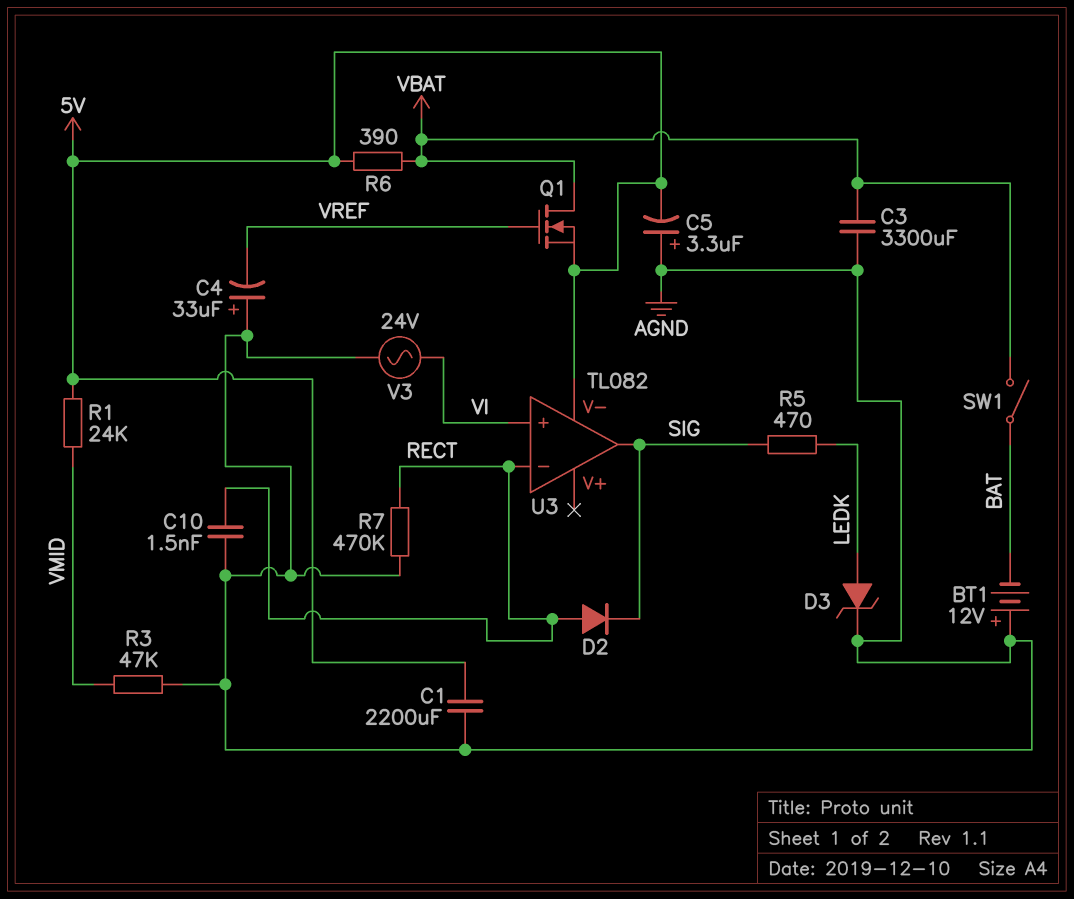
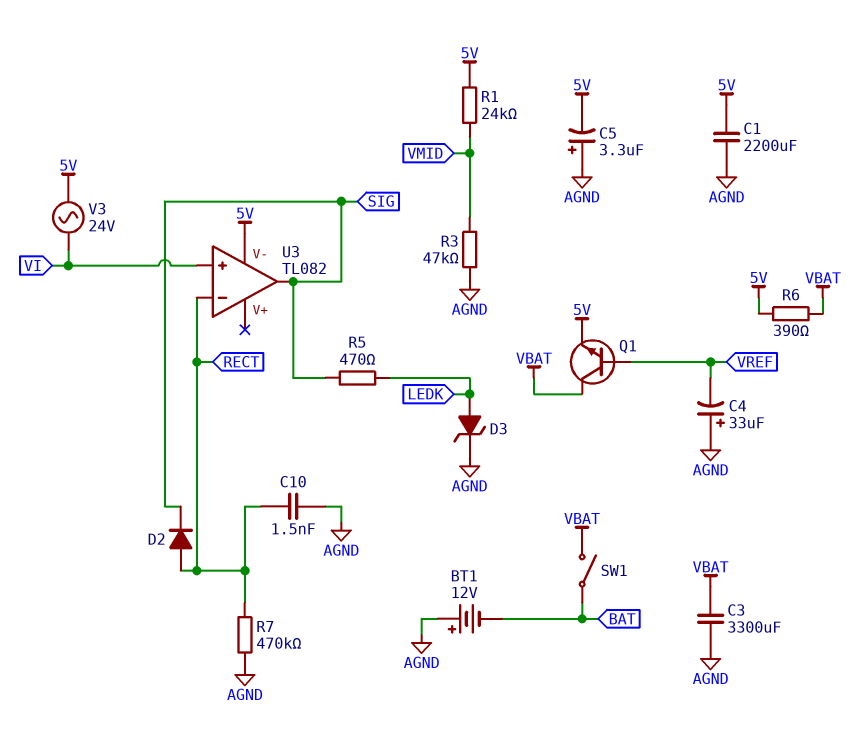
Q1: NMOS (G VREF, D VBAT, S 5V) -> NPN (B VREF, C VBAT, E 5V)
V3: AC 24V (AGND, VI) -> AC 24V (5V, VI)

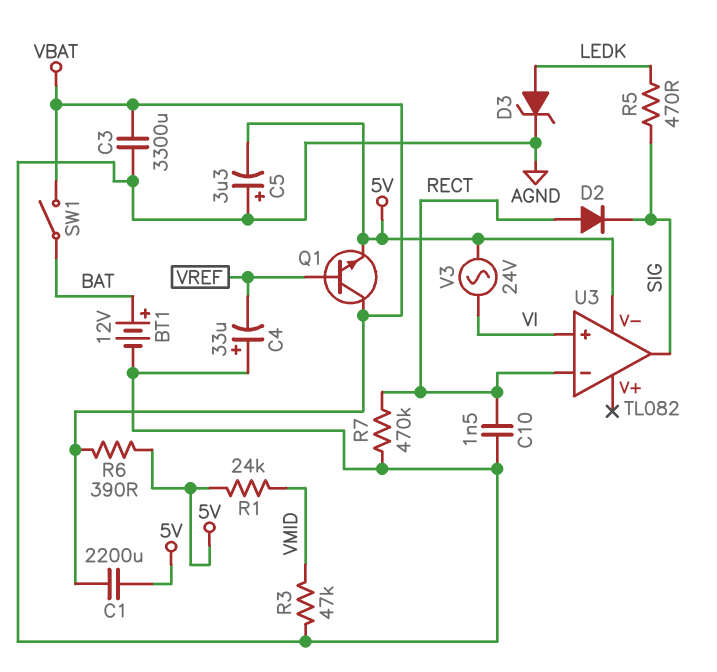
BT1: 12V (plus AGND, minus BAT) -> 12V (plus BAT, minus AGND)
C1: 2200uF (5V, AGND) -> 2200uF (5V, VBAT)

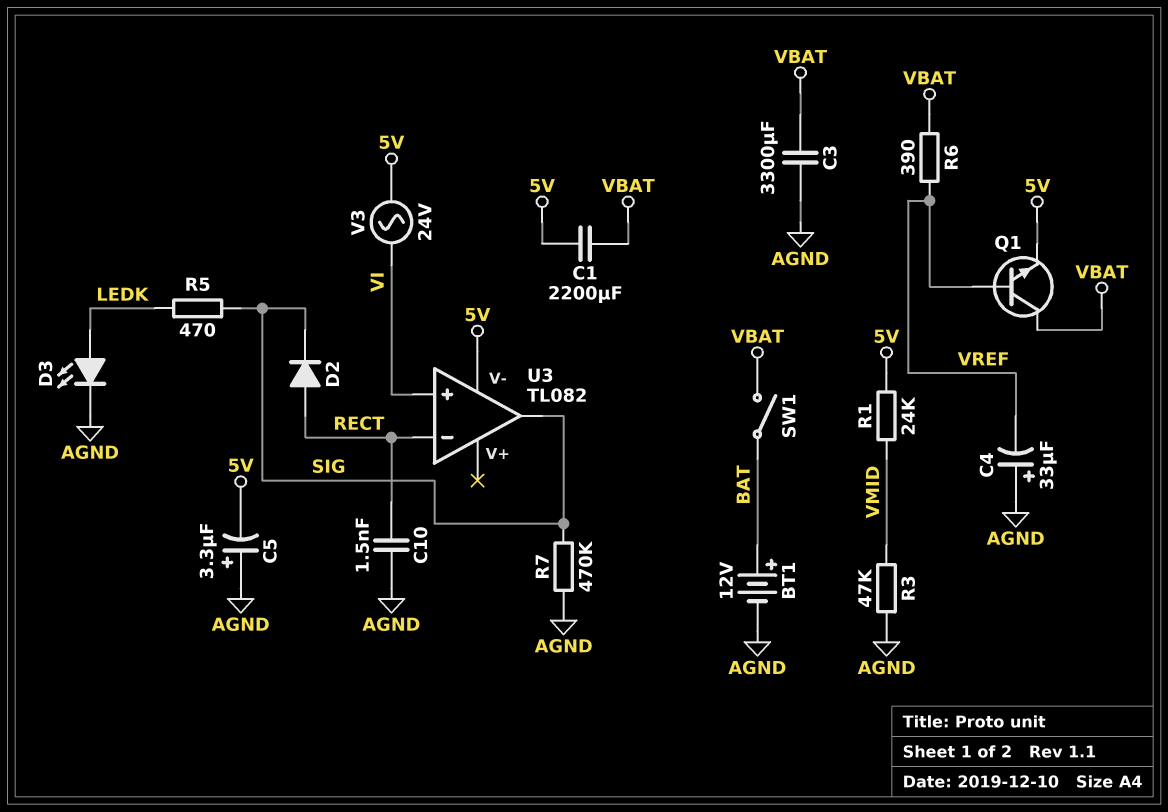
D3: zener (A LEDK, K AGND) -> LED (A LEDK, K AGND)
R6: 390 (5V, VBAT) -> 390 (VBAT, VREF)
R7: 470k (AGND, RECT) -> 470k (AGND, SIG)

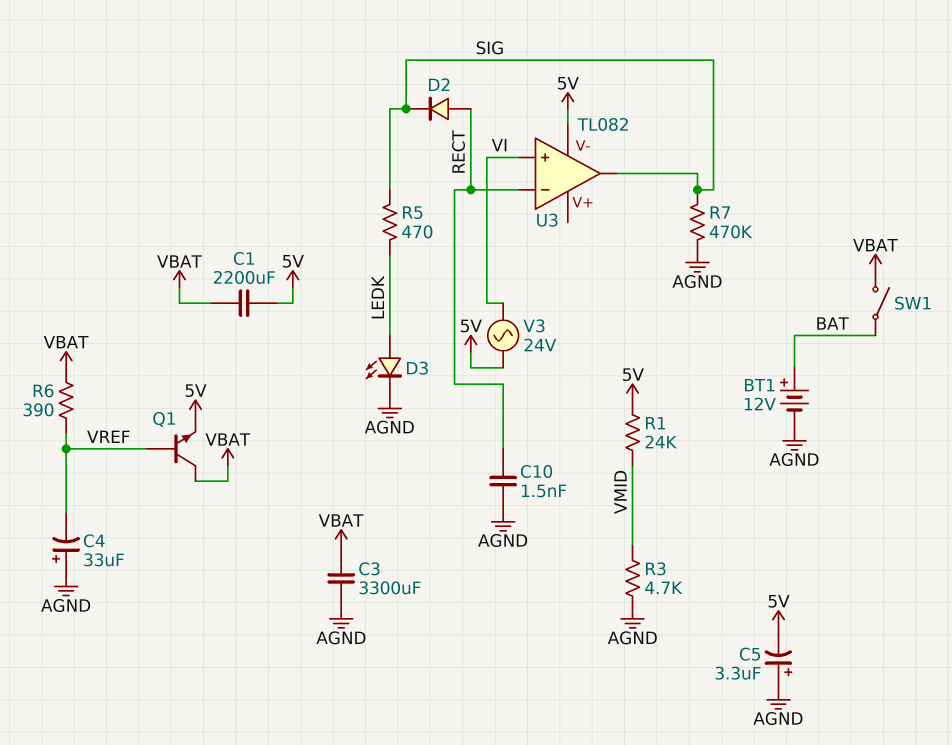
R3: 47k (AGND, VMID) -> 4.7k (AGND, VMID)

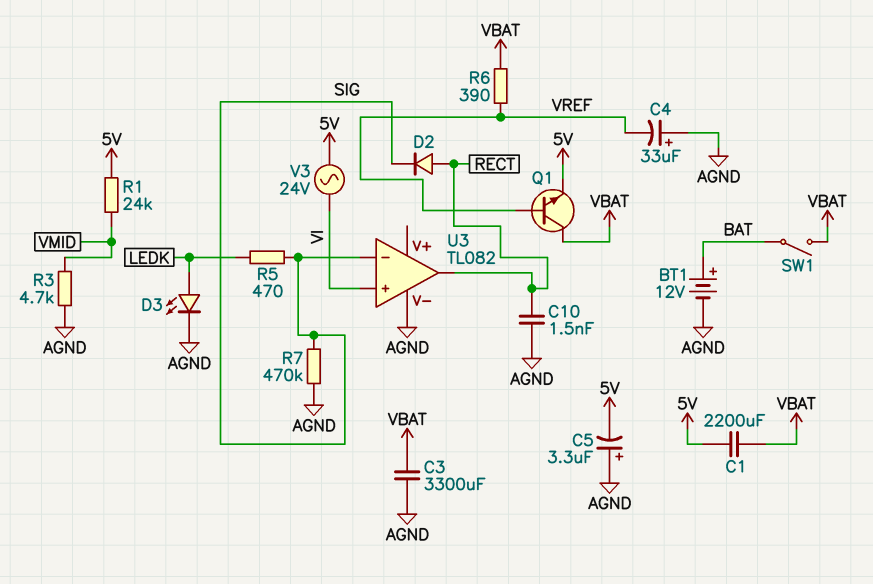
U3 pin V-: 5V -> AGND
U3 pin in-: RECT -> SIG
U3 pin out: SIG -> RECT

